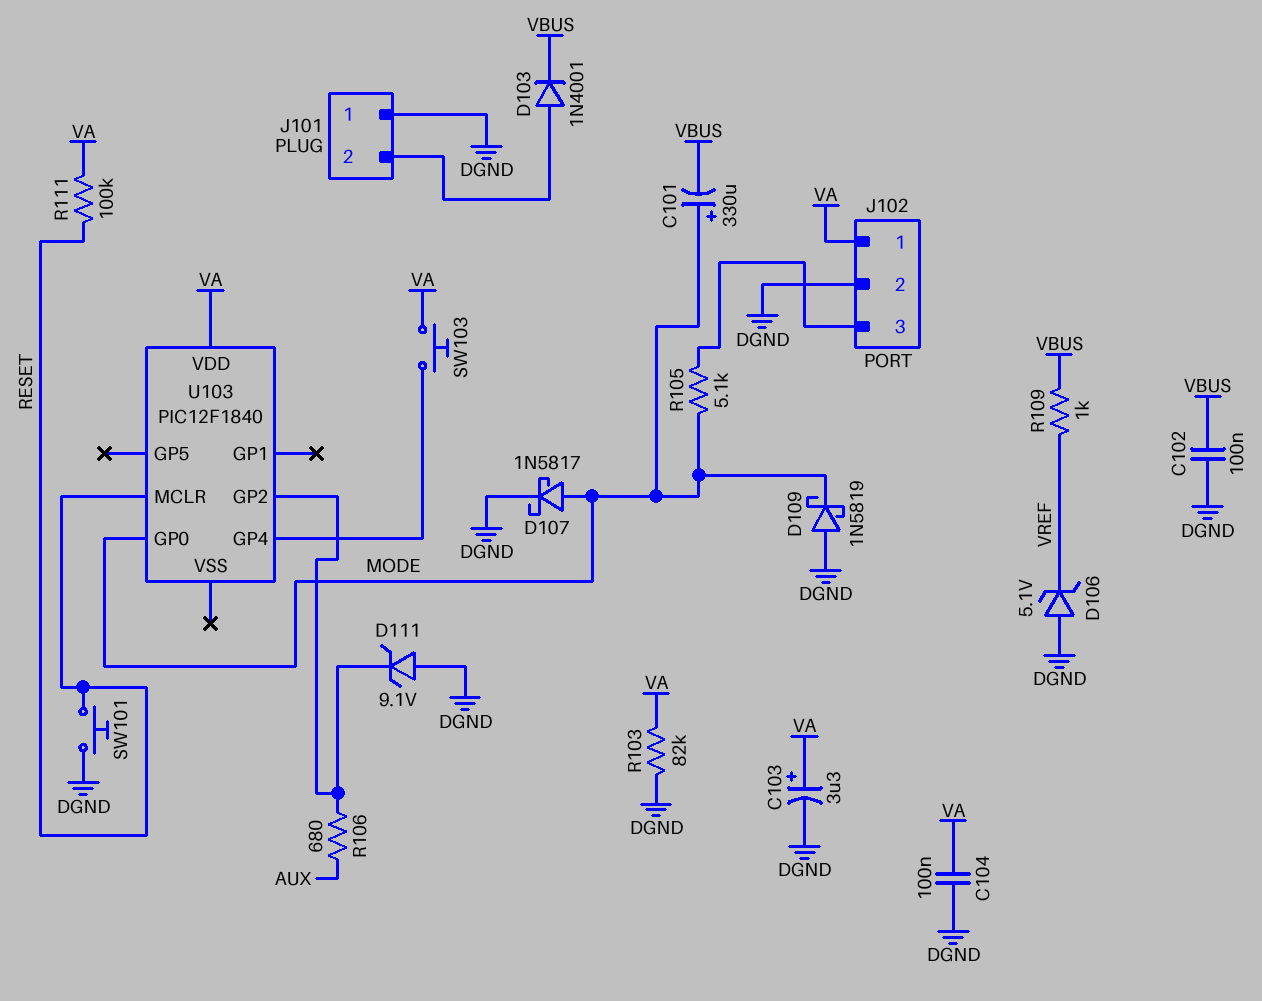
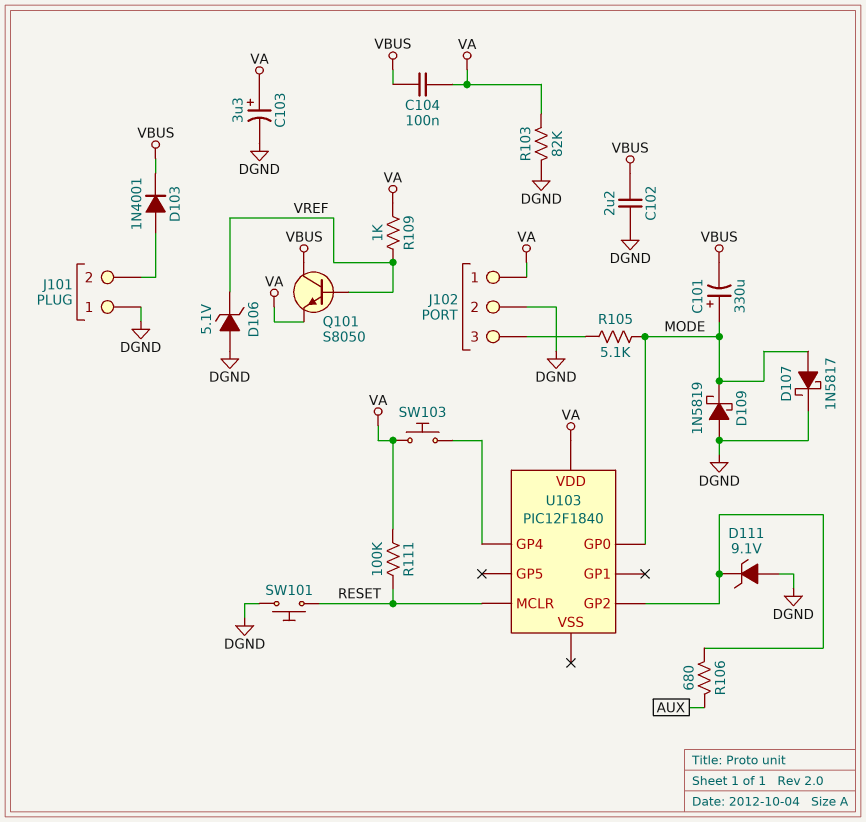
C102: 100nF (DGND, VBUS) -> 2.2uF (DGND, VBUS)
C104: 100nF (DGND, VA) -> 100nF (VA, VBUS)
Q101: none -> NPN S8050 (B VREF, C VBUS, E VA)
R109: 1k (VBUS, VREF) -> 1k (VA, VREF)

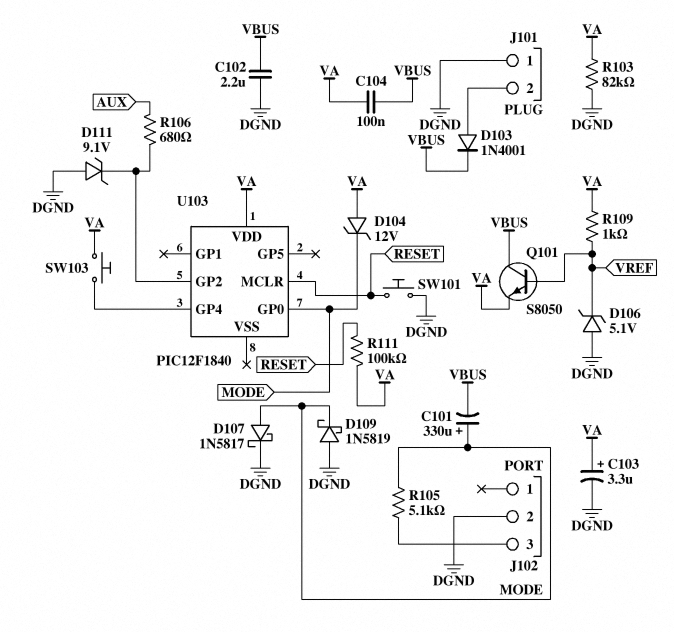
D104: none -> zener 12V (A VA, K MODE)
J102 pin 1: VA -> none

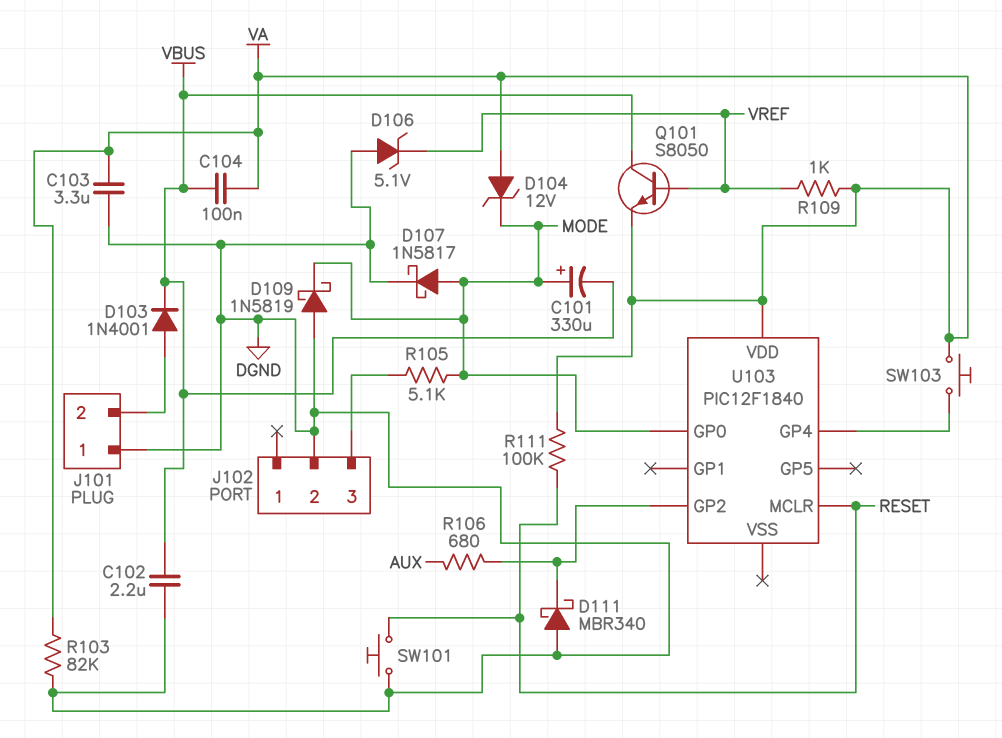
C103: 3.3uF (plus VA, minus DGND) -> 3.3uF (DGND, VA)
D111: zener 9.1V (A DGND, K U103/GP2) -> schottky MBR340 (A DGND, K U103/GP2)

